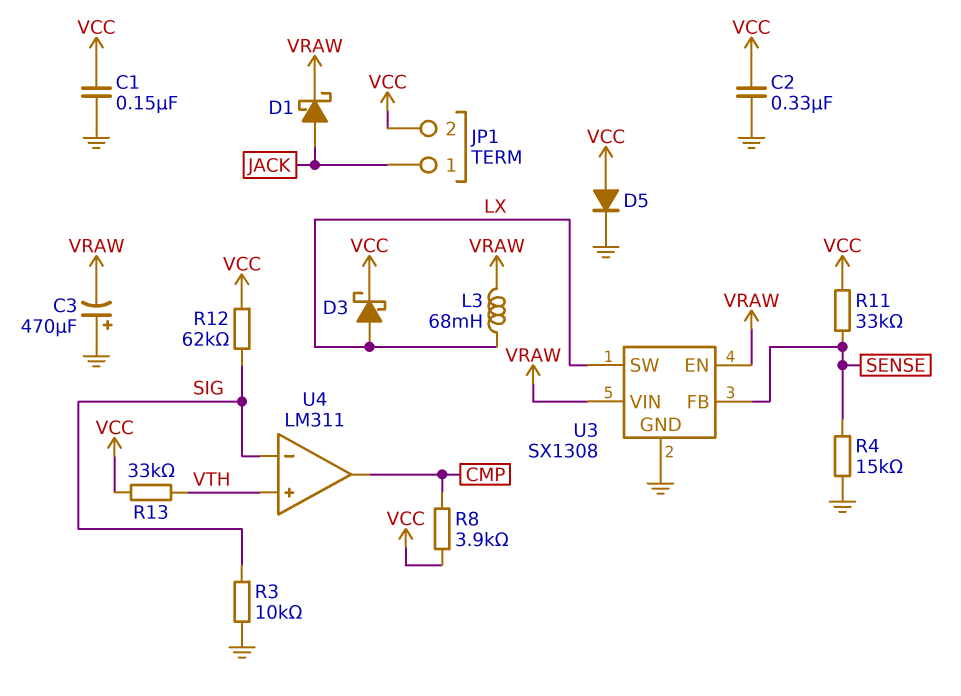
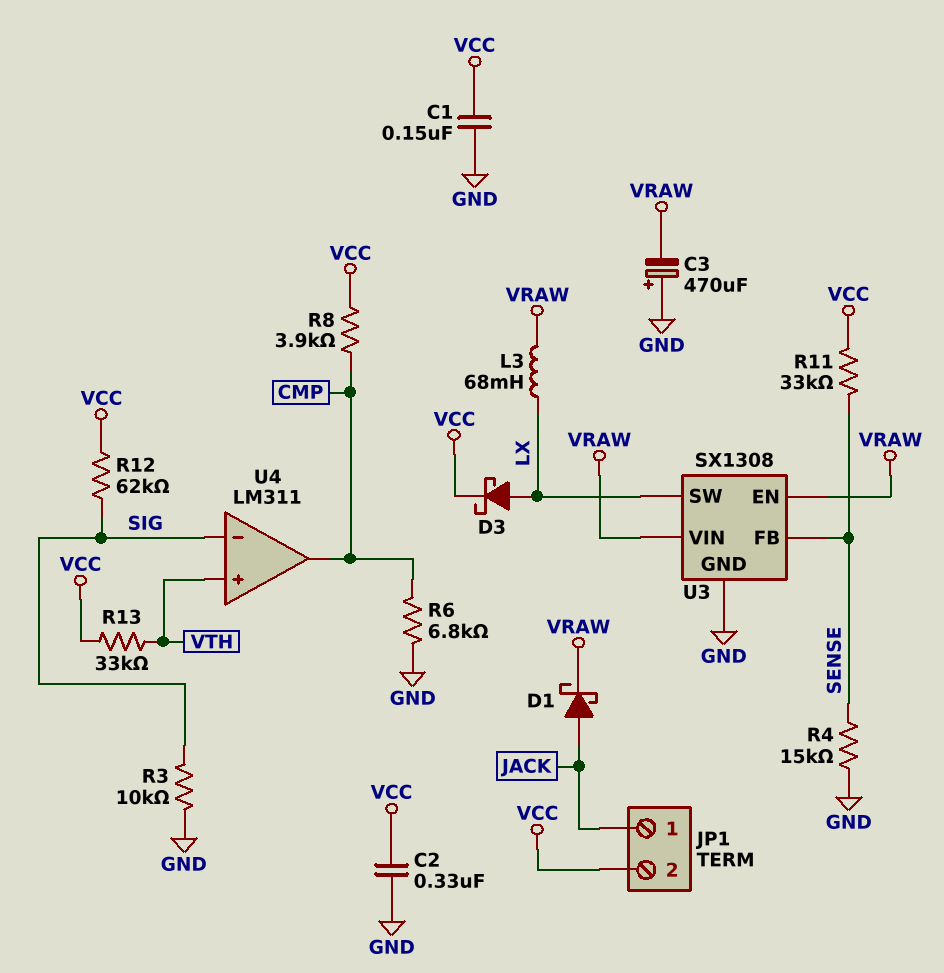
D5: diode (A VCC, K GND) -> none
R6: none -> 6.8k (CMP, GND)

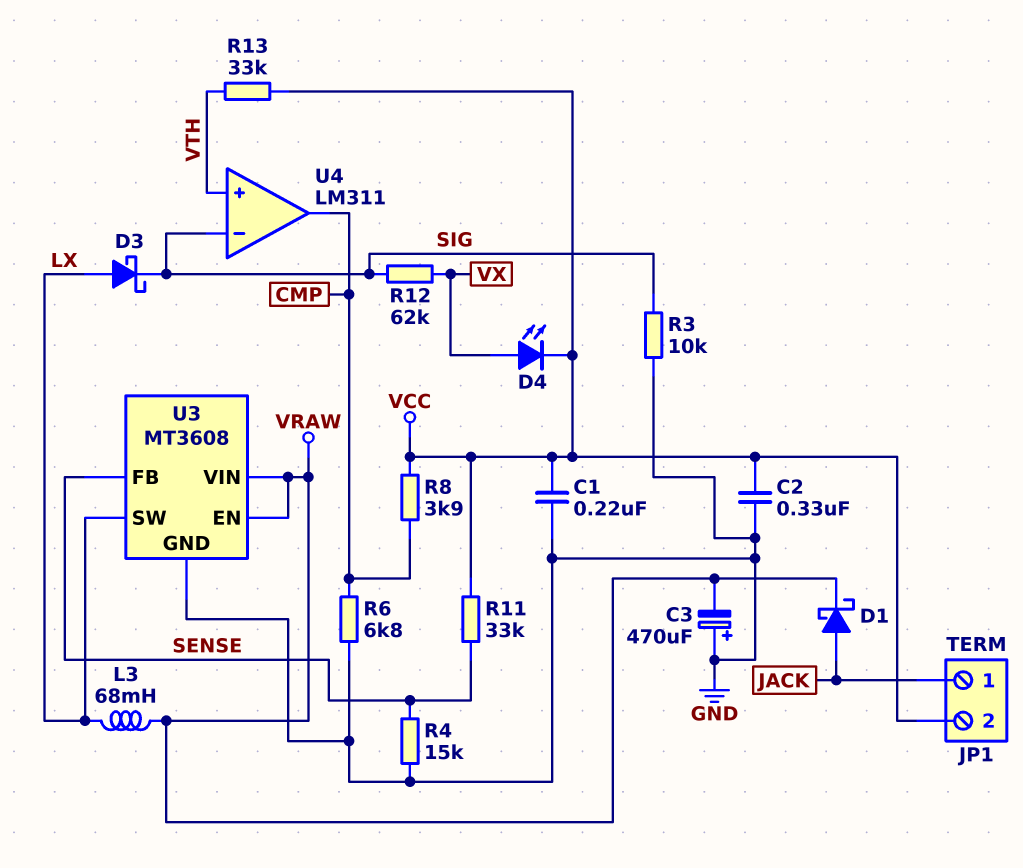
C1: 150nF (GND, VCC) -> 220nF (GND, VCC)
D3: schottky (A LX, K VCC) -> schottky (A LX, K SIG)
D4: none -> LED (A VX, K VCC)
R12: 62k (SIG, VCC) -> 62k (SIG, VX)
U3: SX1308 -> MT3608

